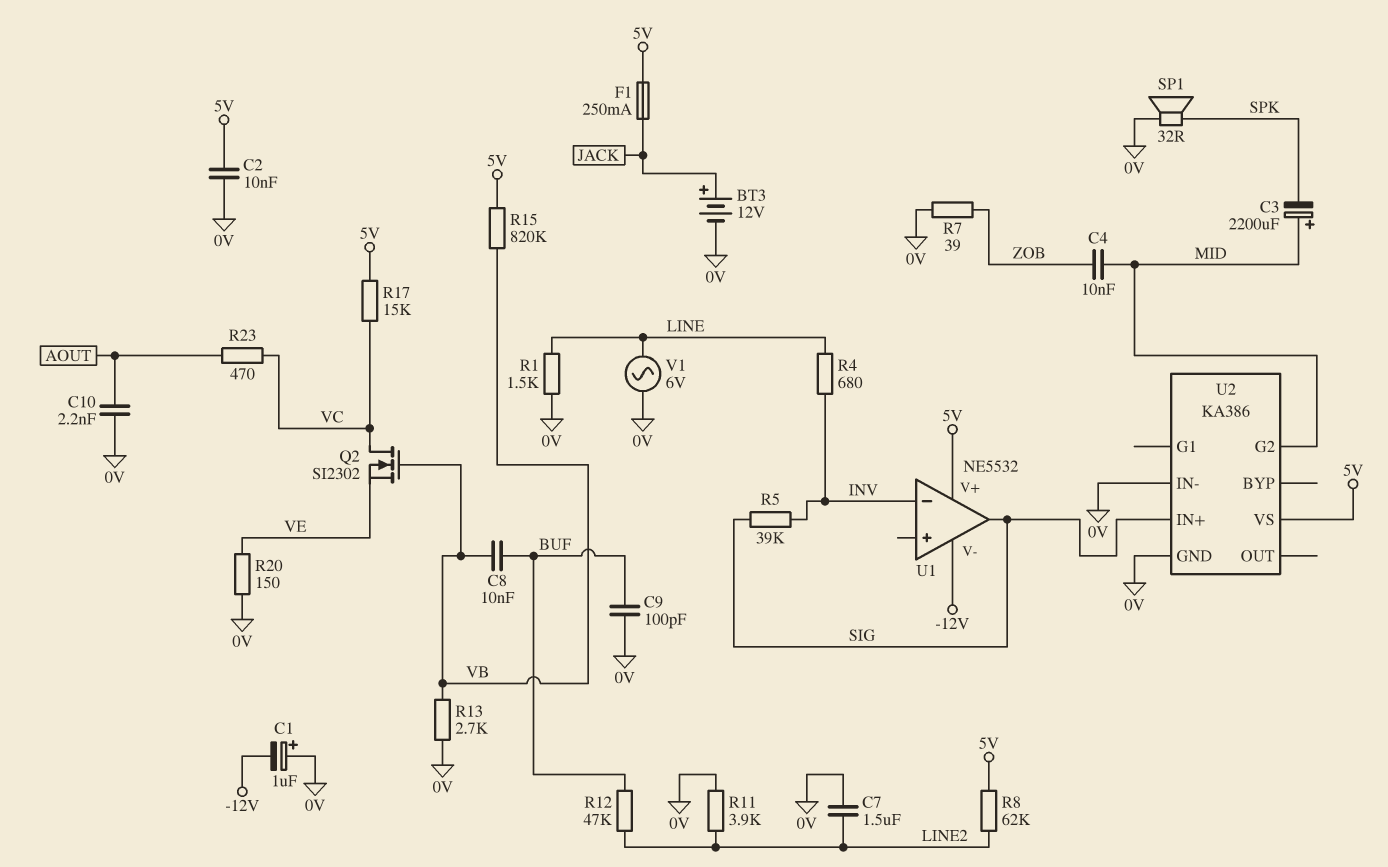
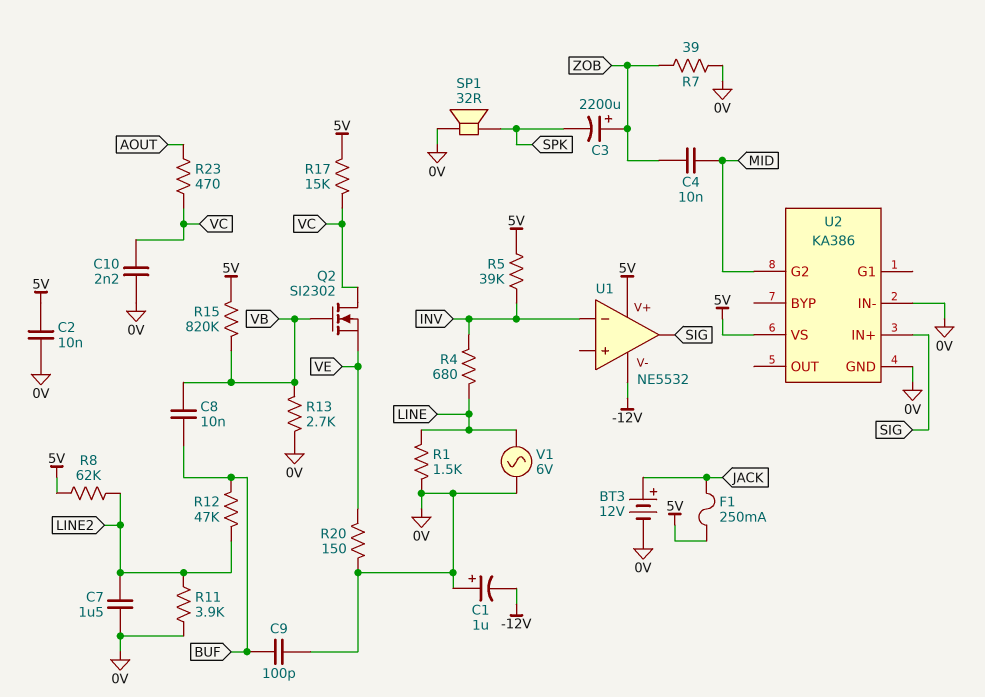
C3: 2200uF (plus MID, minus SPK) -> 2200uF (plus ZOB, minus SPK)
C10: 2.2nF (0V, AOUT) -> 2.2nF (0V, VC)
R5: 39k (INV, SIG) -> 39k (5V, INV)

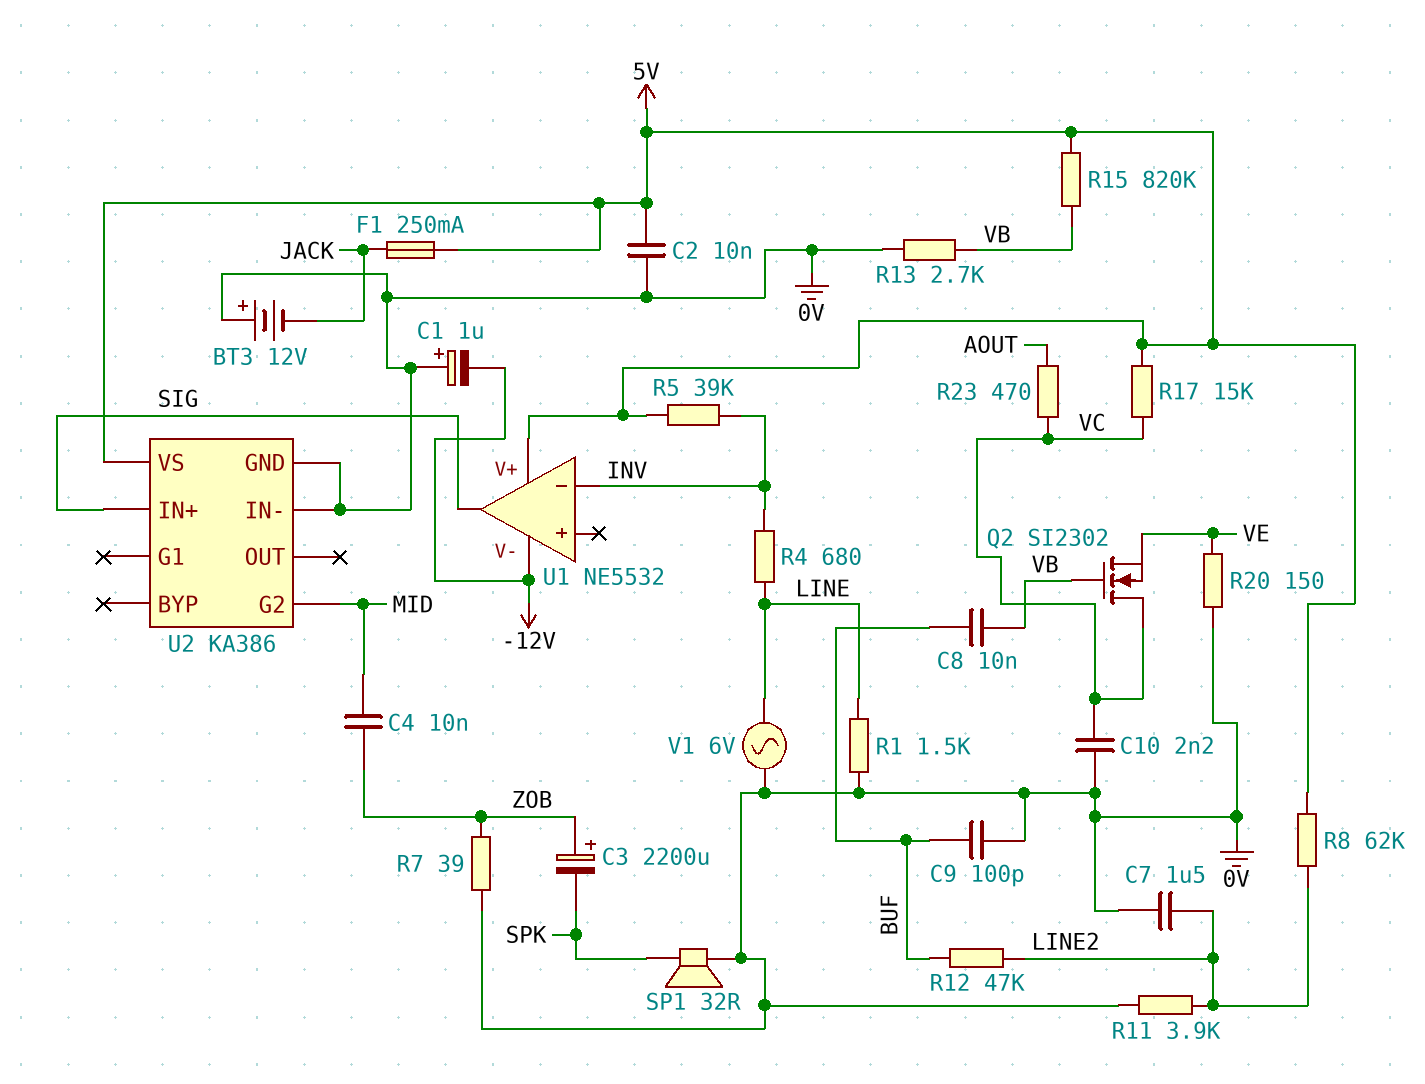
BT3: 12V (plus JACK, minus 0V) -> 12V (plus 0V, minus JACK)

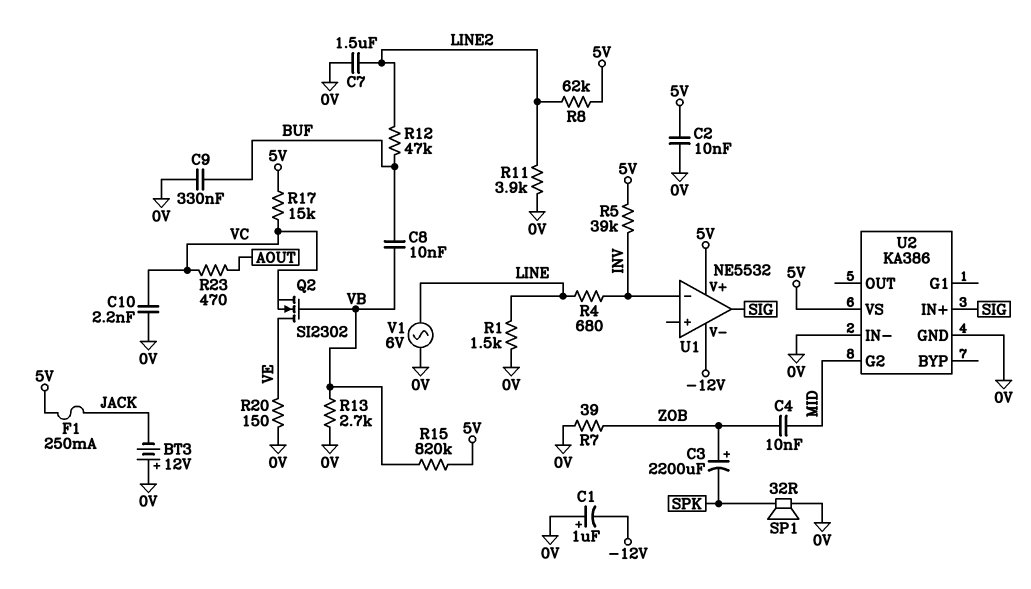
C9: 100pF (0V, BUF) -> 330nF (0V, BUF)
Q2: NMOS SI2302 (G VB, D VC, S VE) -> NMOS SI2302 (G VB, D VE, S VC)

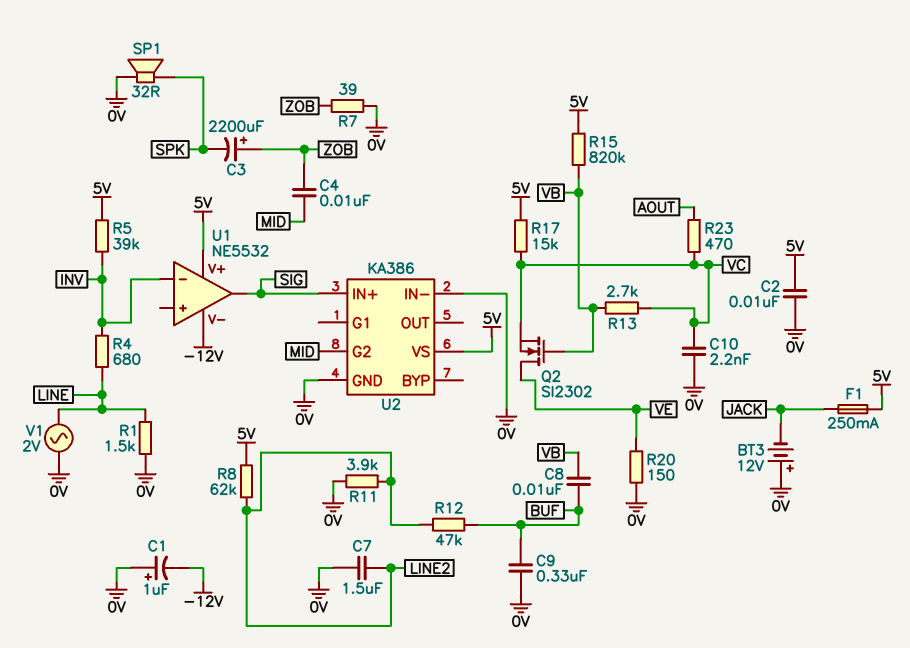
R13: 2.7k (0V, VB) -> 2.7k (VB, VC)
V1: AC 6V (0V, LINE) -> AC 2V (0V, LINE)

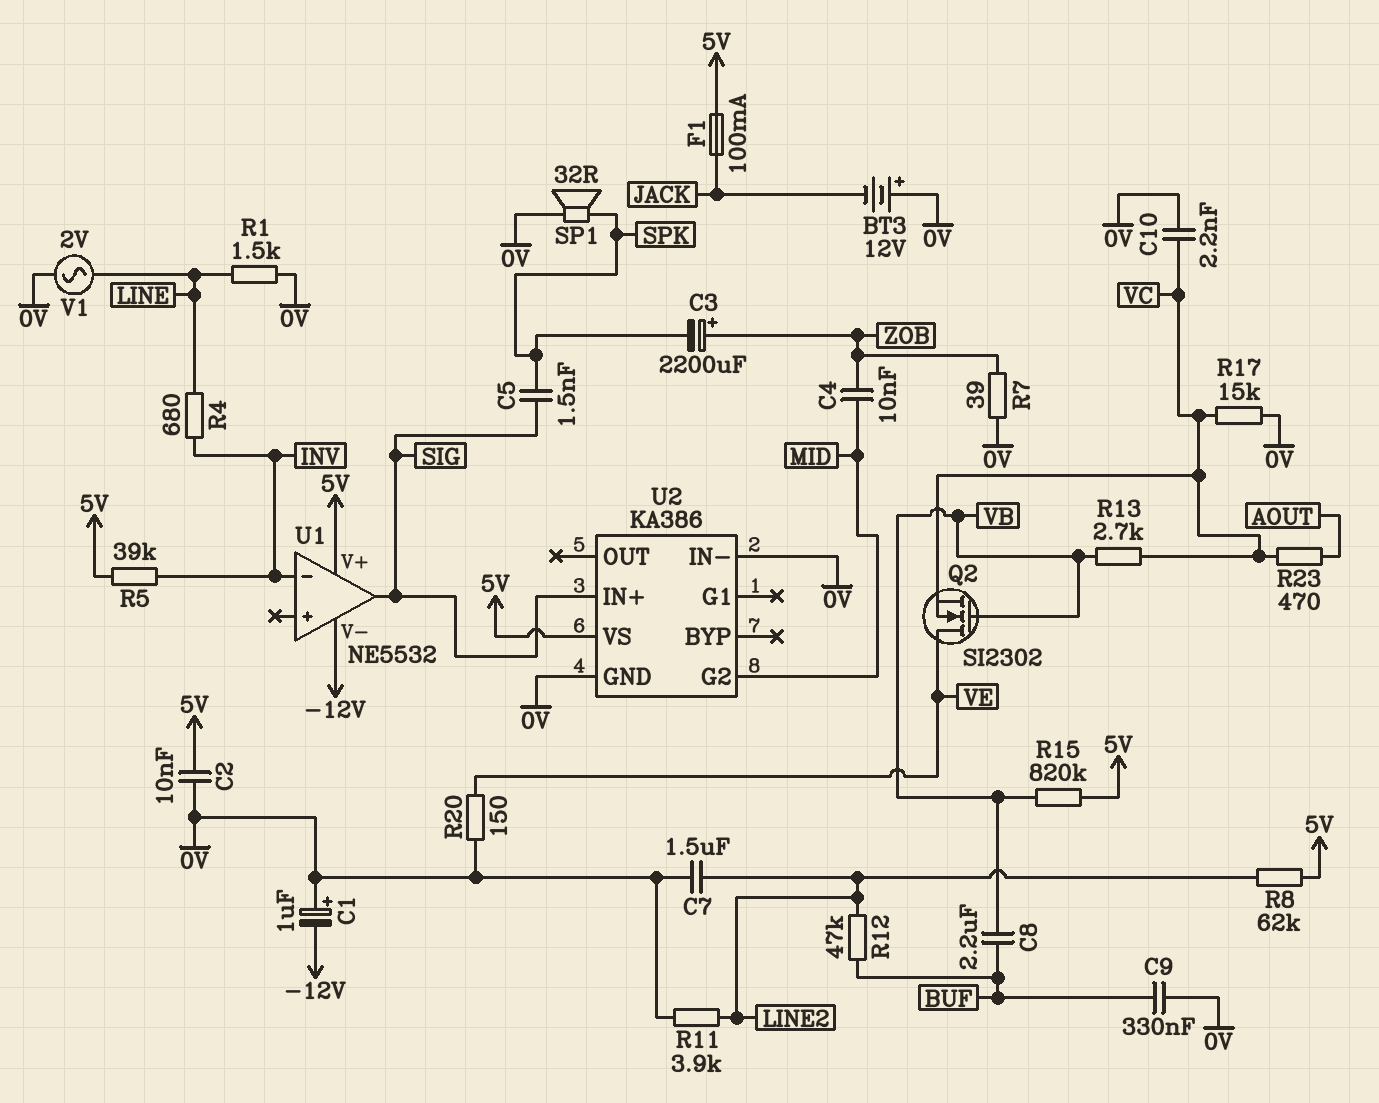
C5: none -> 1.5nF (SIG, SPK)
C8: 10nF (BUF, VB) -> 2.2uF (BUF, VB)
F1: 250mA (5V, JACK) -> 100mA (5V, JACK)
R17: 15k (5V, VC) -> 15k (0V, VC)

